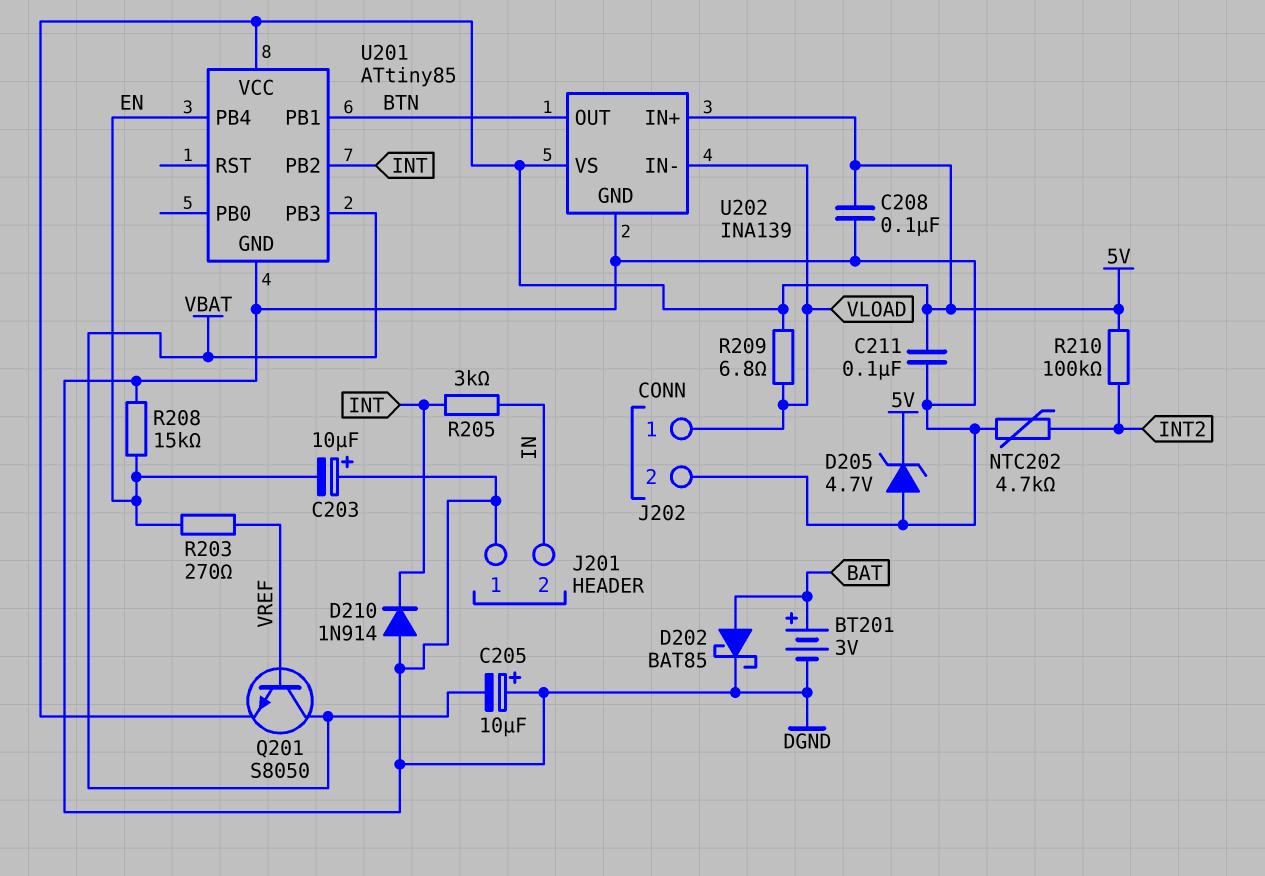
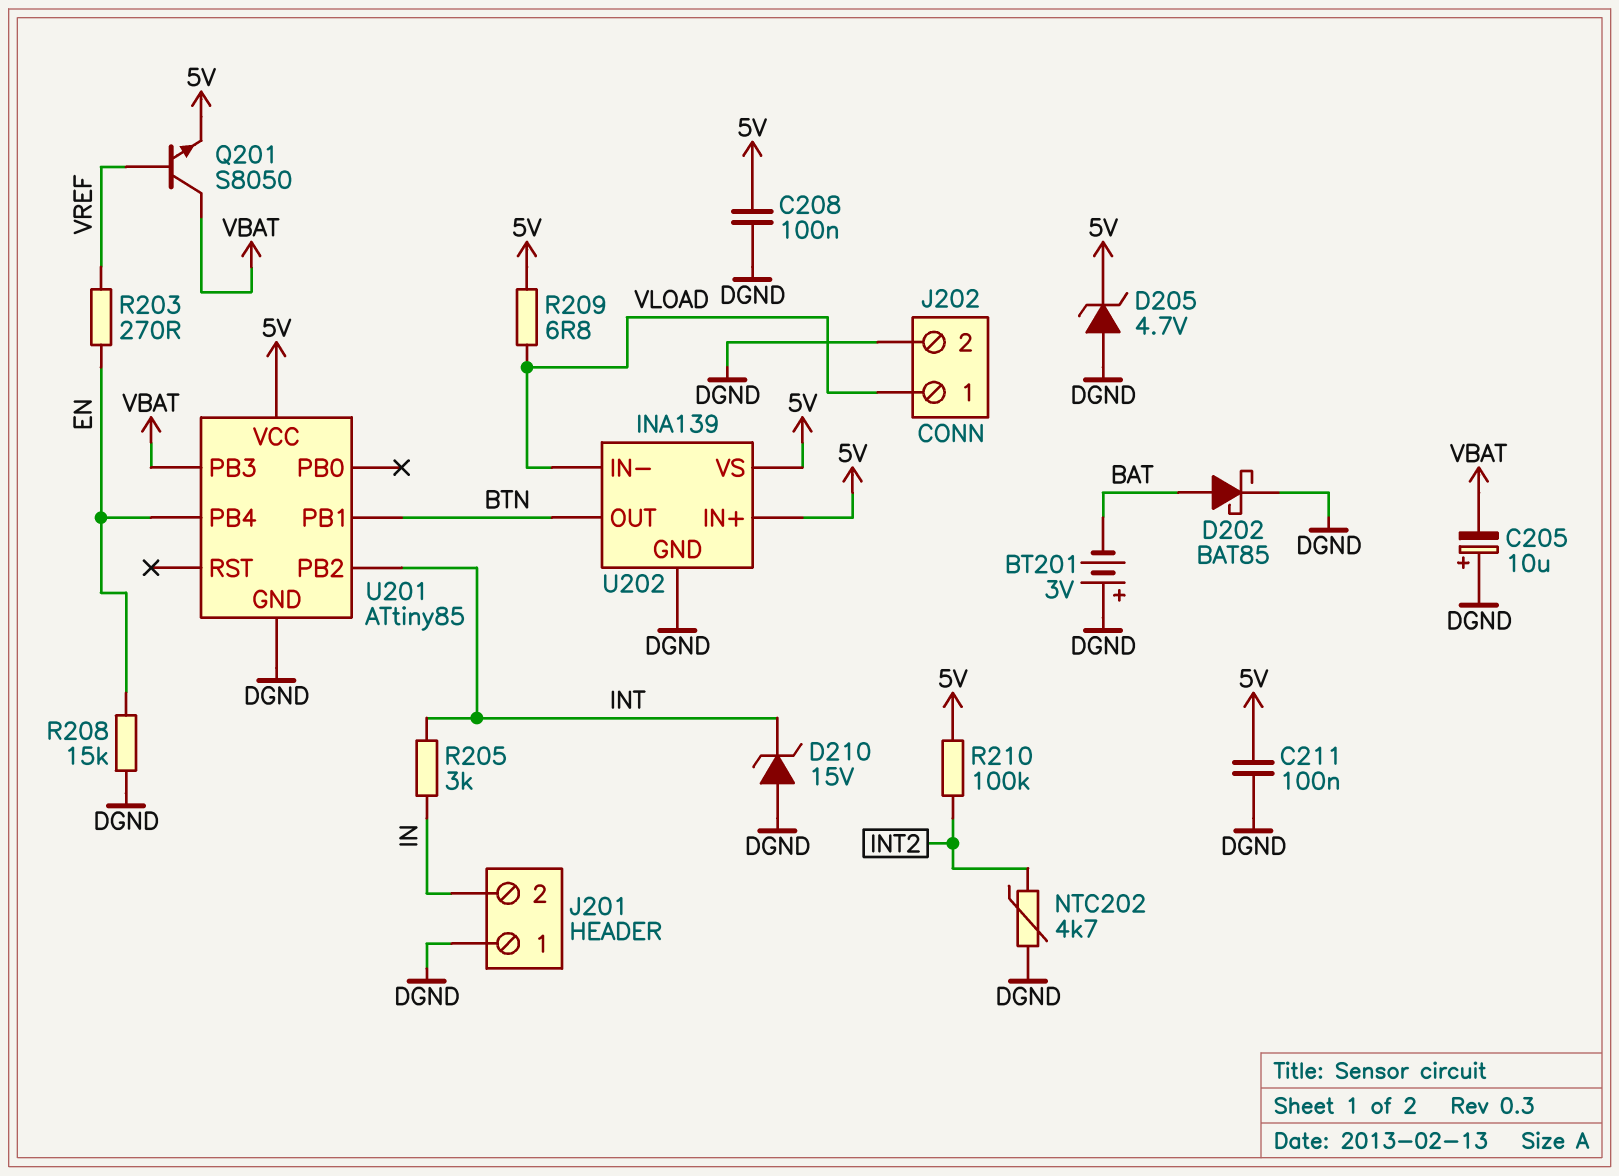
BT201: 3V (plus BAT, minus DGND) -> 3V (plus DGND, minus BAT)
C203: 10uF (plus DGND, minus EN) -> none
D210: diode 1N914 (A DGND, K INT) -> zener 15V (A DGND, K INT)

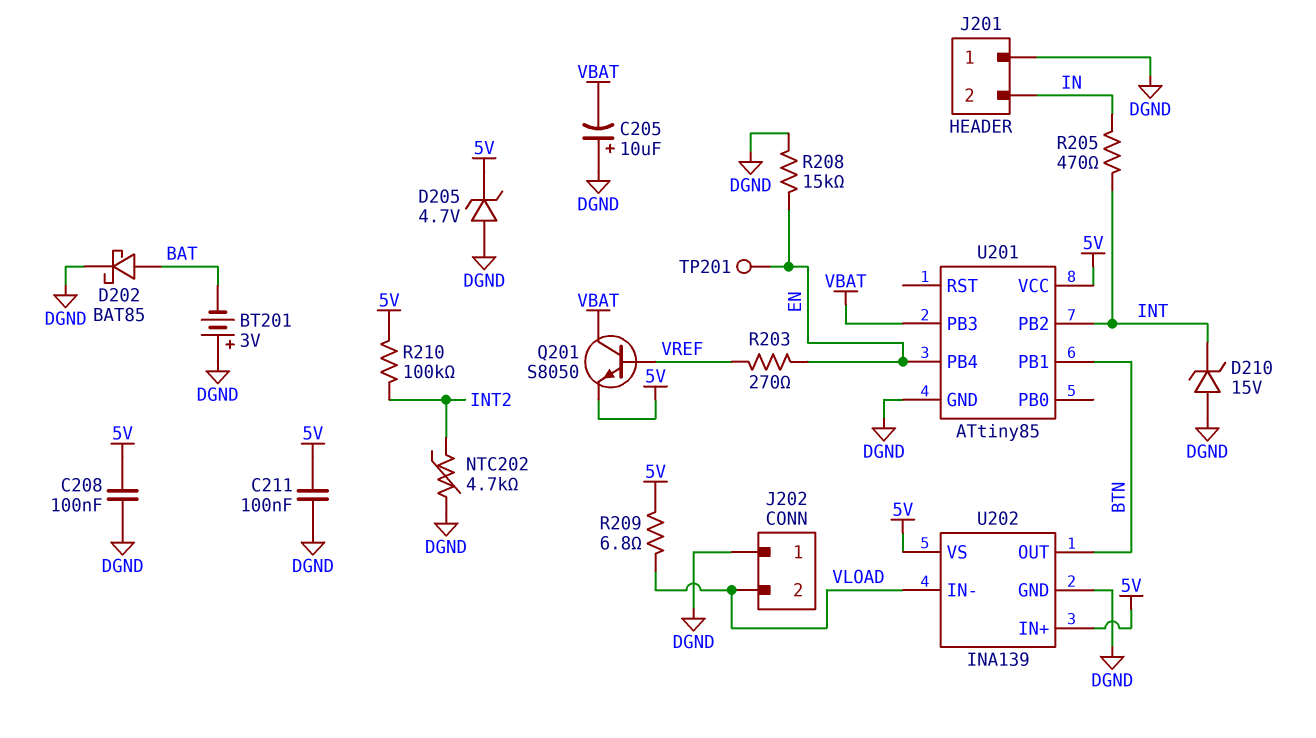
J202 pin 1: VLOAD -> DGND
J202 pin 2: DGND -> VLOAD
R205: 3k (IN, INT) -> 470 (IN, INT)
TP201: none -> test point (EN)

